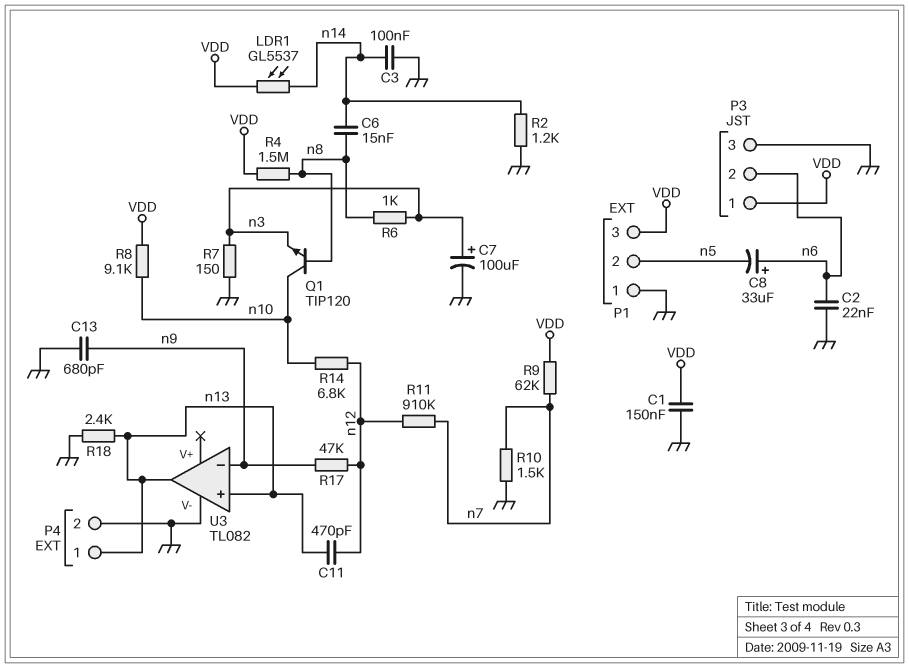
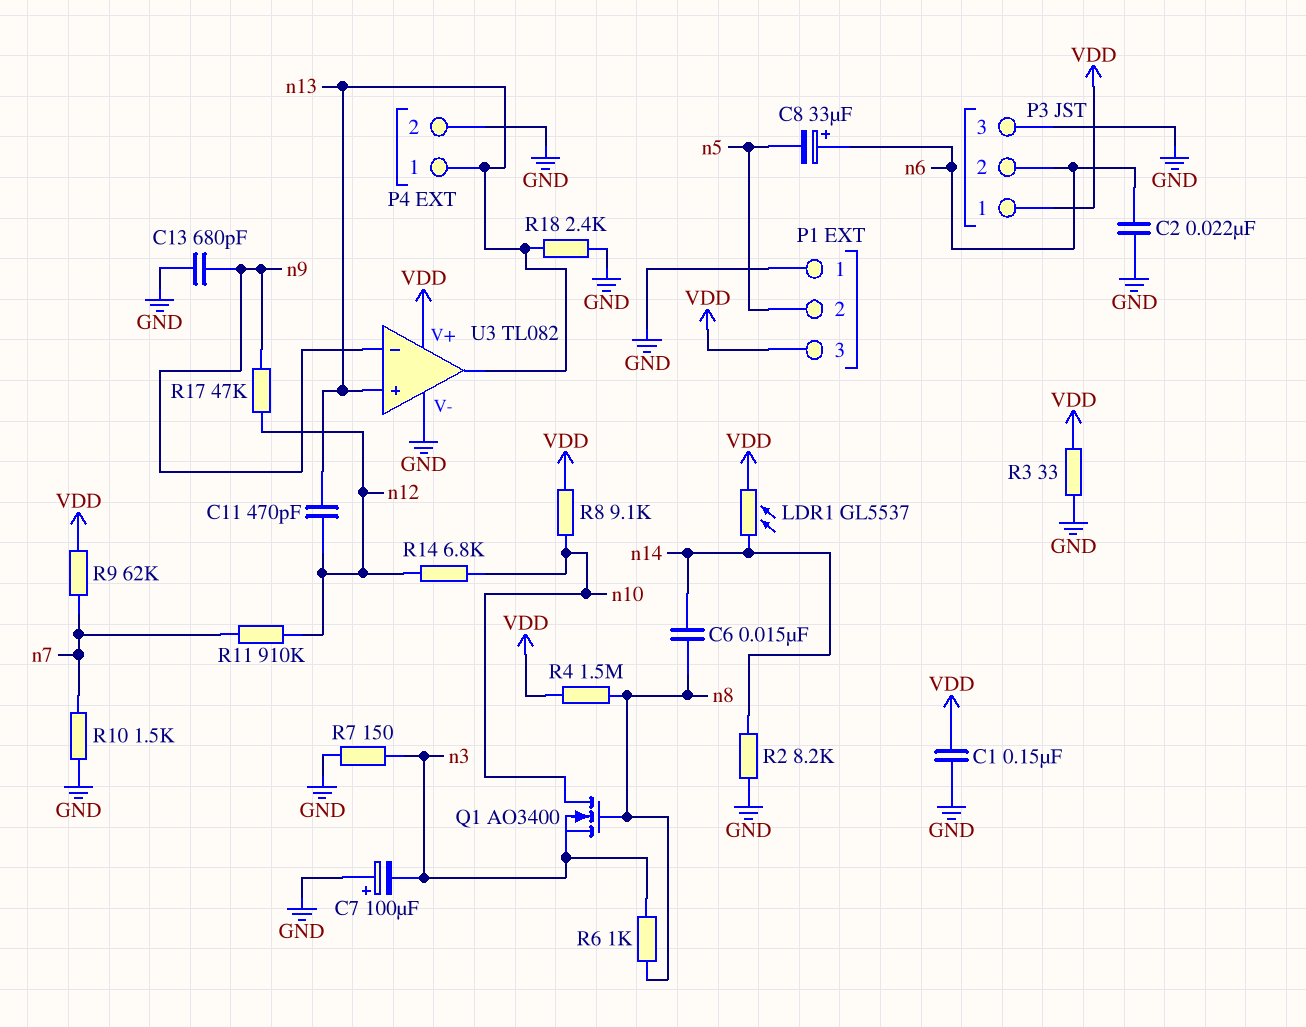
C3: 100nF (GND, n14) -> none
C7: 100uF (plus n3, minus GND) -> 100uF (plus GND, minus n3)
Q1: NPN TIP120 (B n8, C n10, E n3) -> NMOS AO3400 (G n8, D n10, S n3)
R2: 1.2k (GND, n14) -> 8.2k (GND, n14)
R3: none -> 33 (GND, VDD)
U3 pin V+: none -> VDD

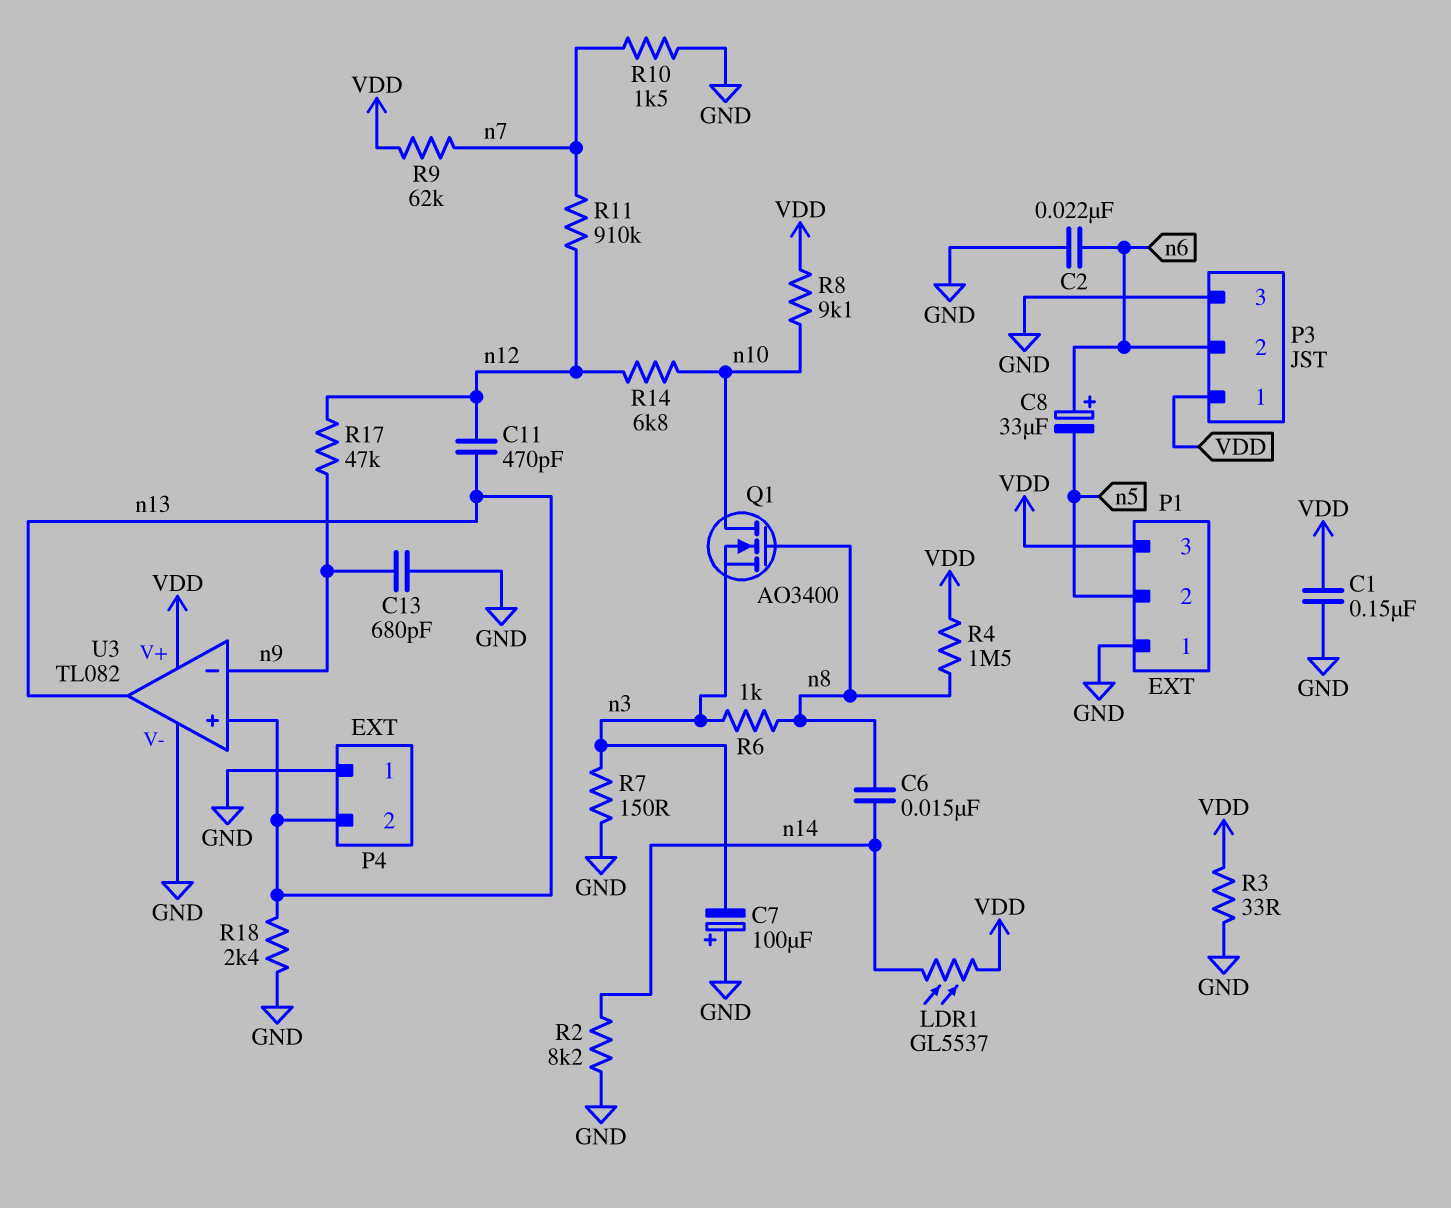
P4 pin 1: n13 -> GND
P4 pin 2: GND -> n13

